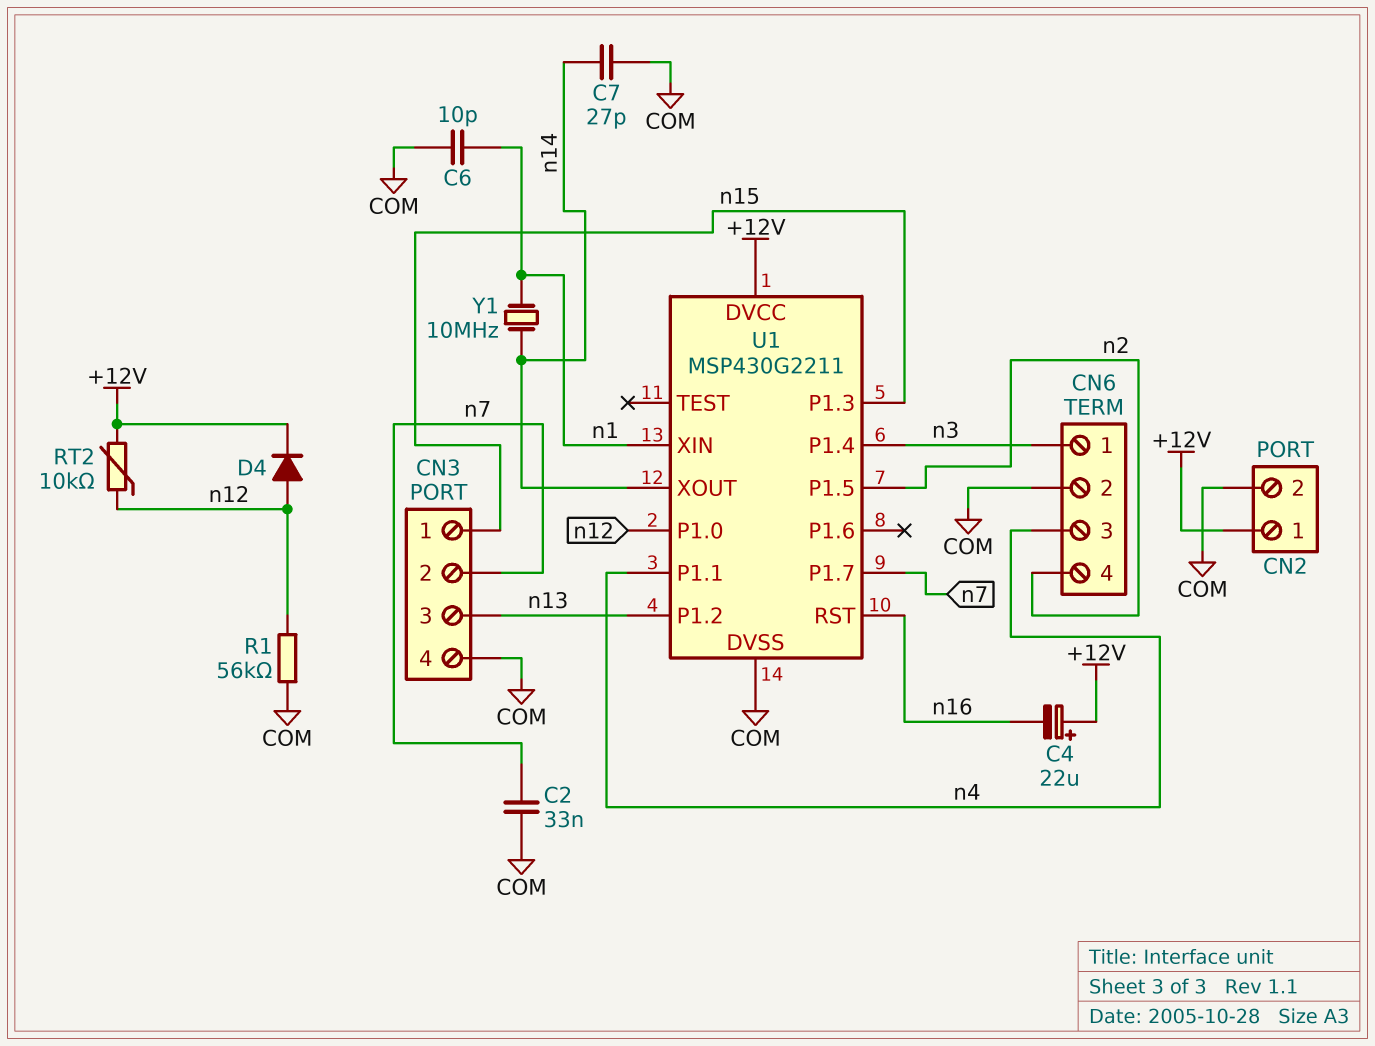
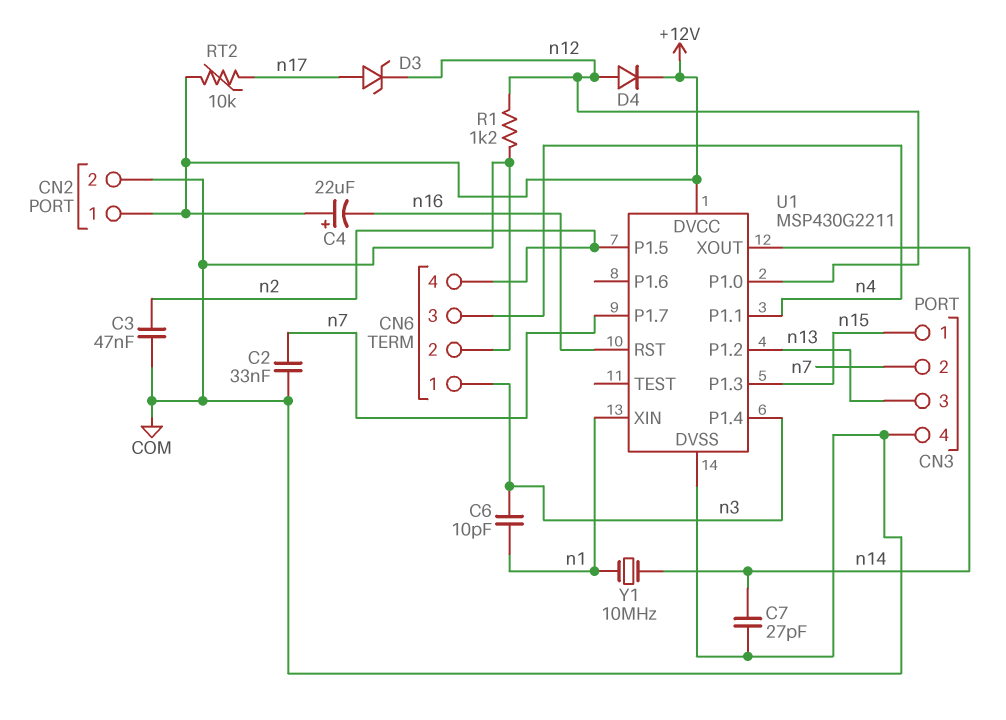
C3: none -> 47nF (COM, n2)
C6: 10pF (COM, n1) -> 10pF (n1, n3)
D3: none -> zener (A n17, K n12)
R1: 56k (COM, n12) -> 1.2k (COM, n12)
RT2: 10k (+12V, n12) -> 10k (+12V, n17)

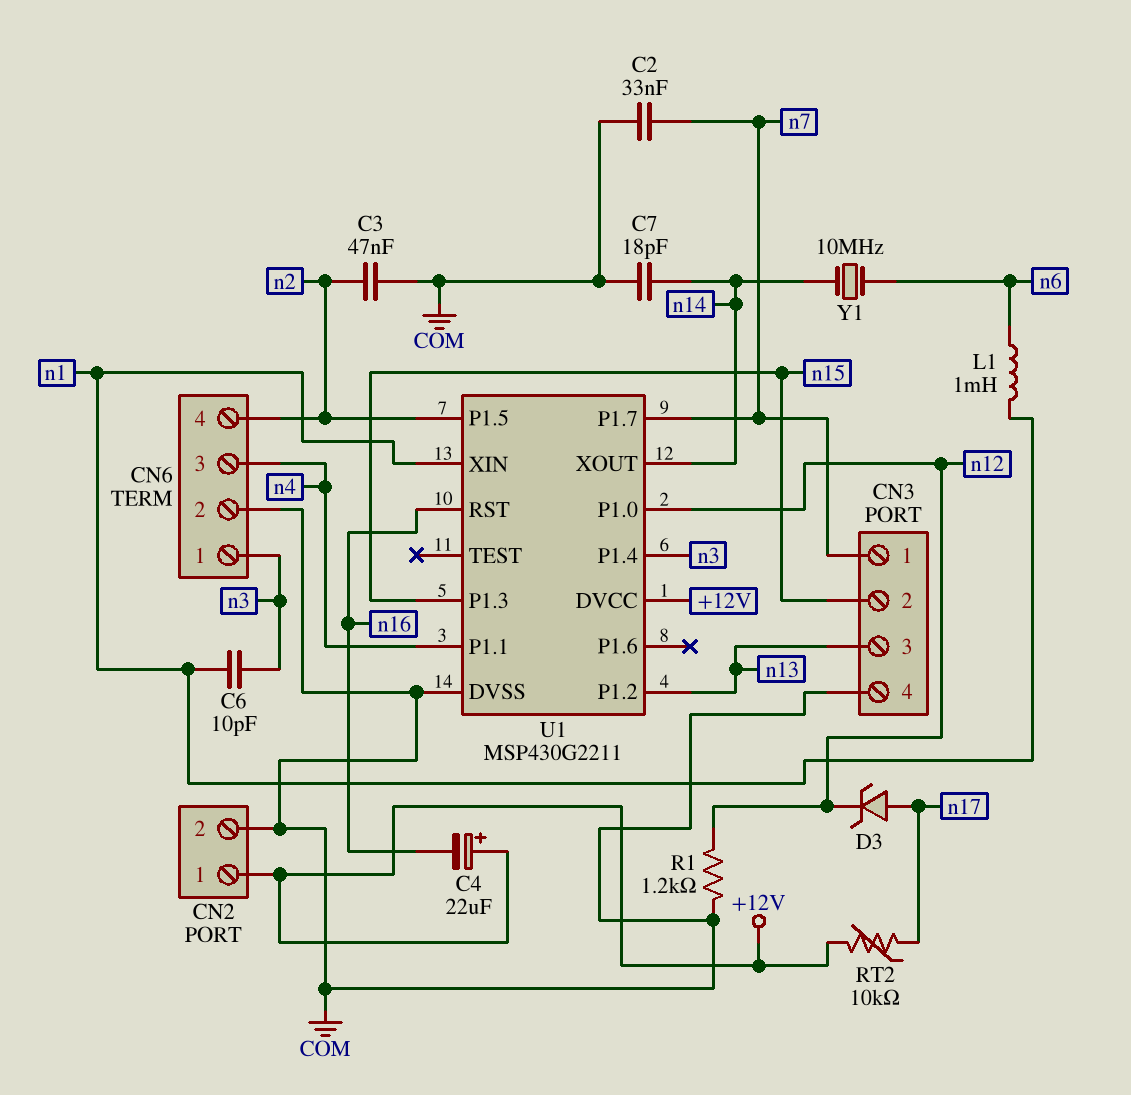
C7: 27pF (COM, n14) -> 18pF (COM, n14)
CN3 pin 1: n15 -> n7
CN3 pin 2: n7 -> n15
D4: diode (A n12, K +12V) -> none
L1: none -> 1mH (n1, n6)
Y1: 10MHz (n1, n14) -> 10MHz (n6, n14)

